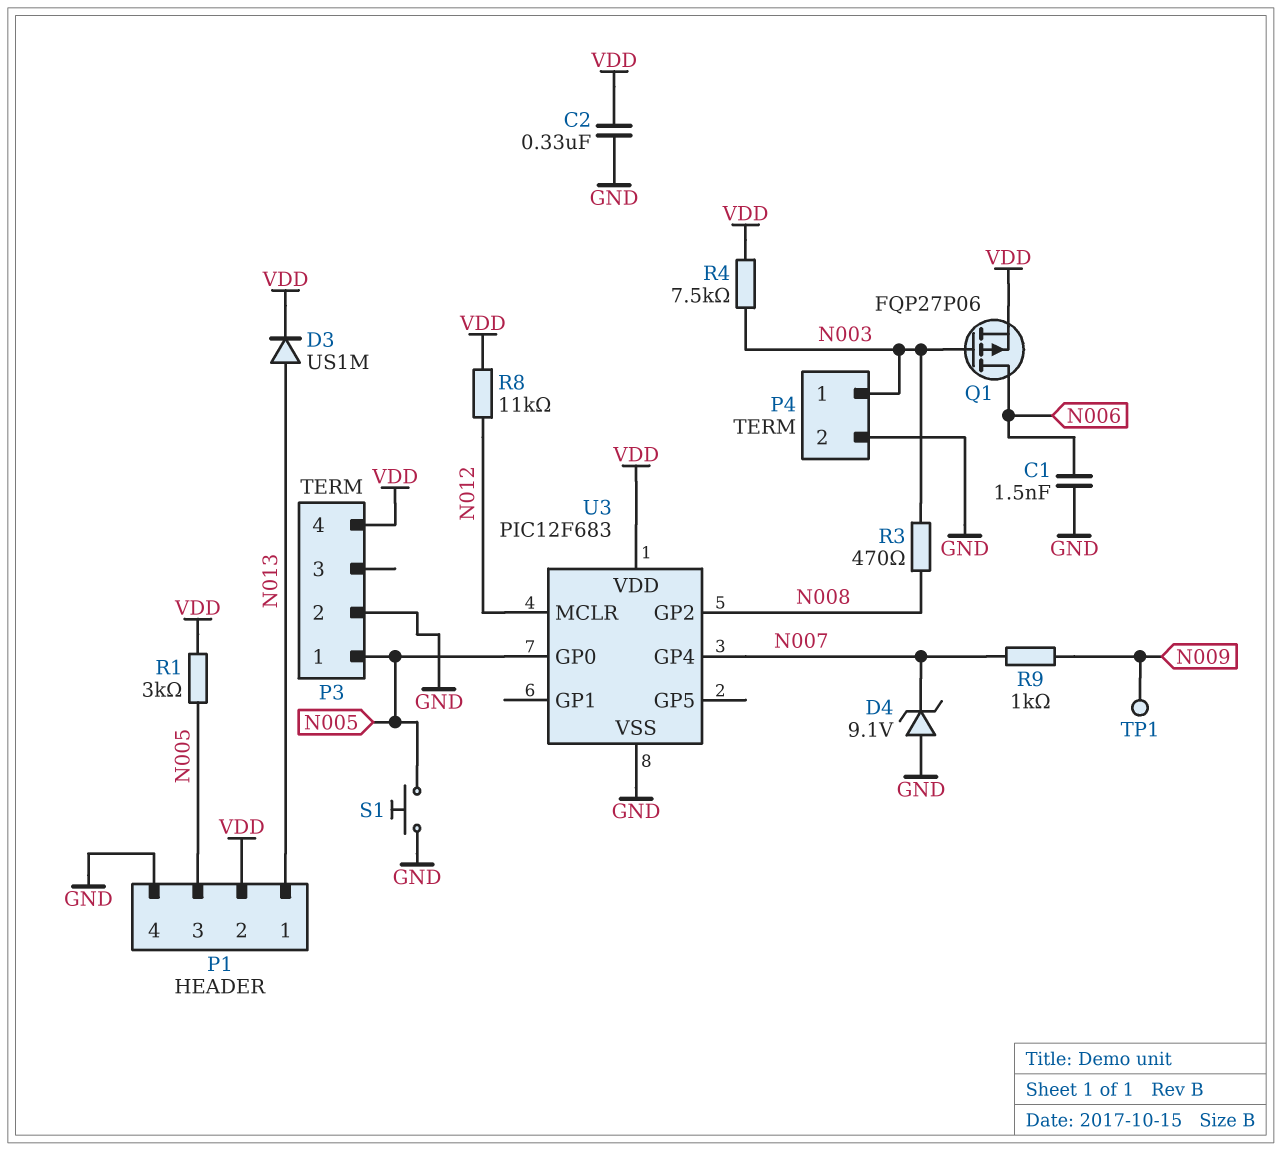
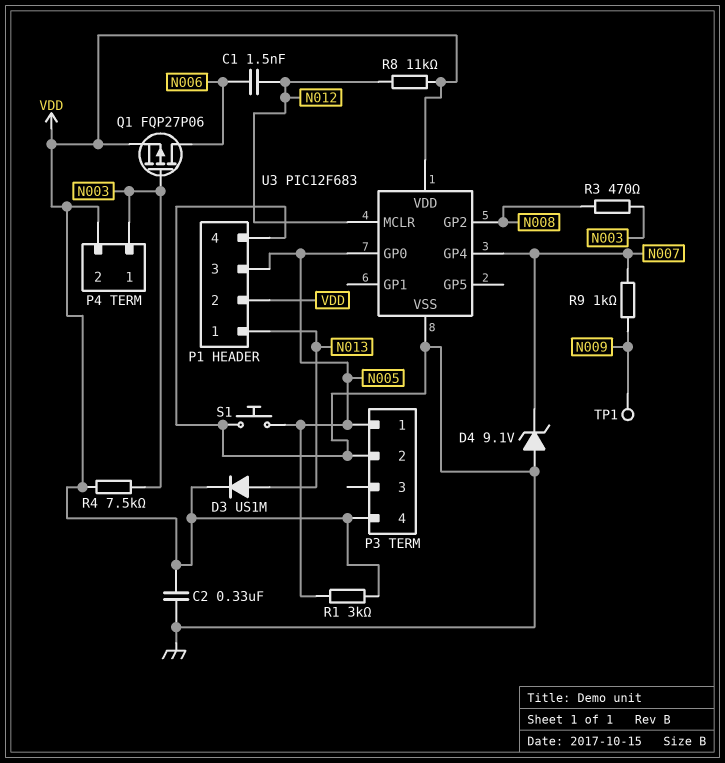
C1: 1.5nF (GND, N006) -> 1.5nF (N006, N012)
P4 pin 2: GND -> VDD

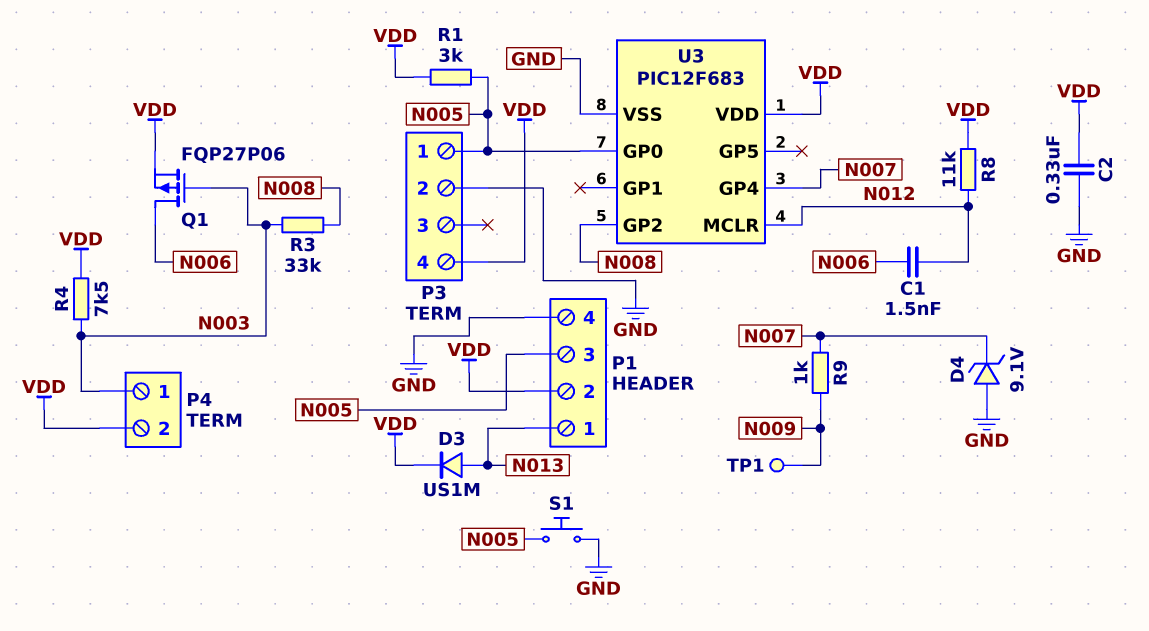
R3: 470 (N003, N008) -> 33k (N003, N008)

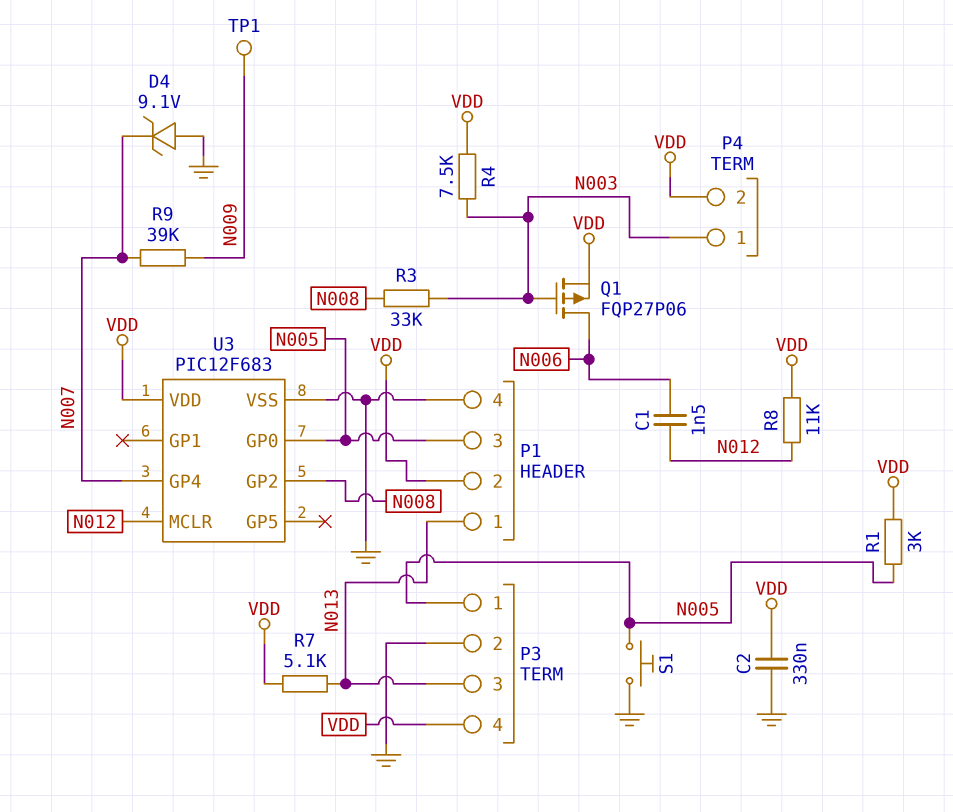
D3: diode US1M (A N013, K VDD) -> none
P3 pin 3: none -> N013
R7: none -> 5.1k (N013, VDD)
R9: 1k (N007, N009) -> 39k (N007, N009)

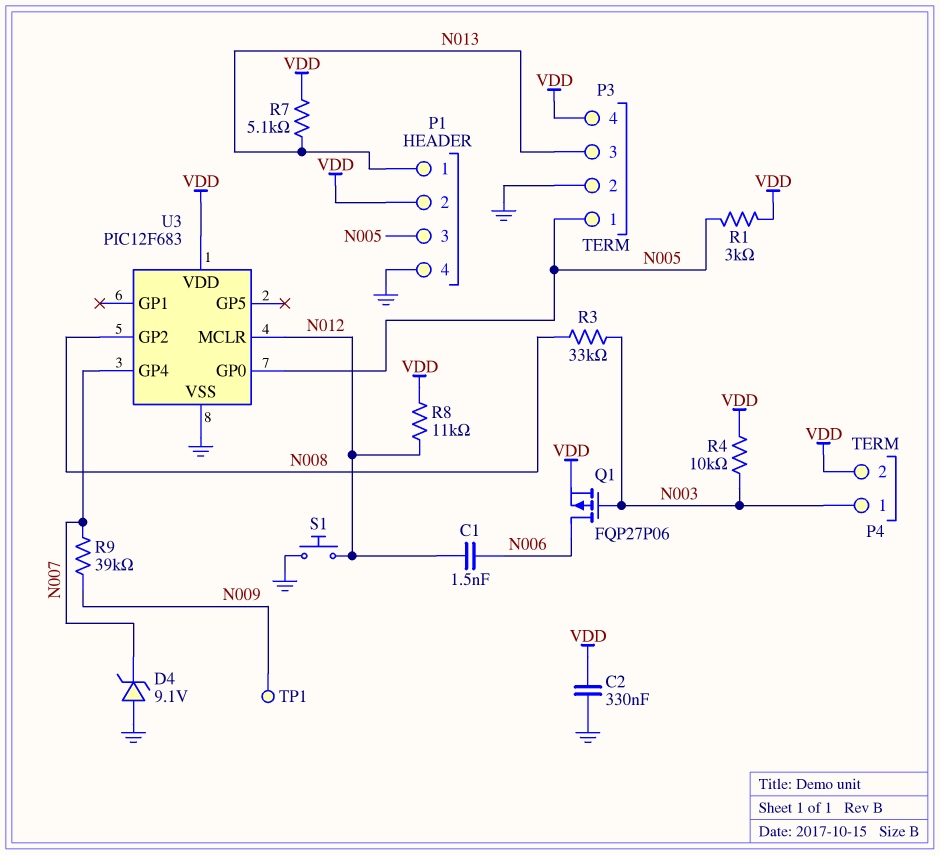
R4: 7.5k (N003, VDD) -> 10k (N003, VDD)
S1: button (GND, N005) -> button (GND, N012)

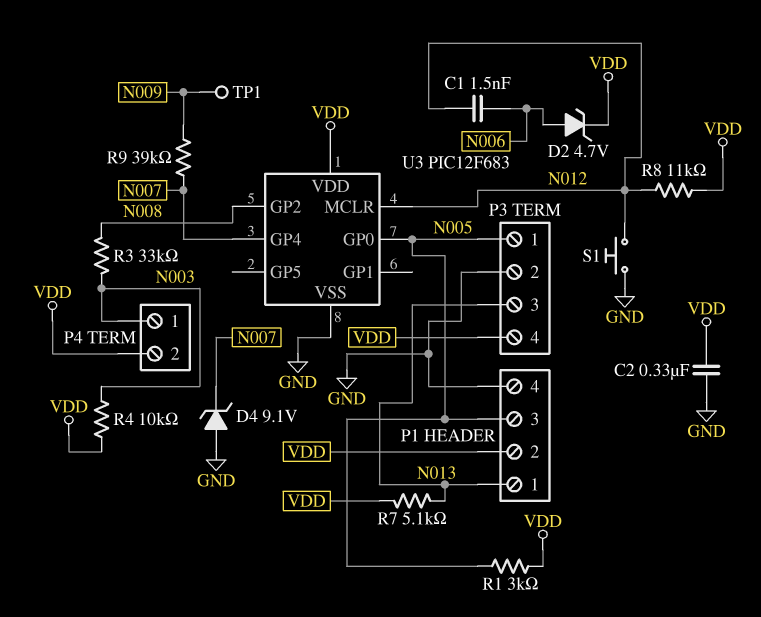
D2: none -> zener 4.7V (A N006, K VDD)
Q1: PMOS FQP27P06 (G N003, D N006, S VDD) -> none

